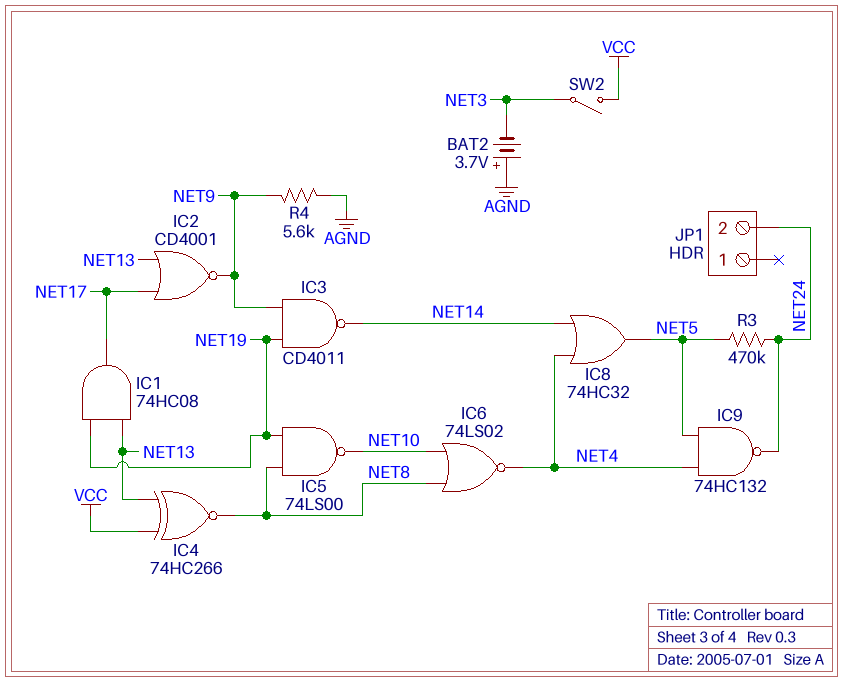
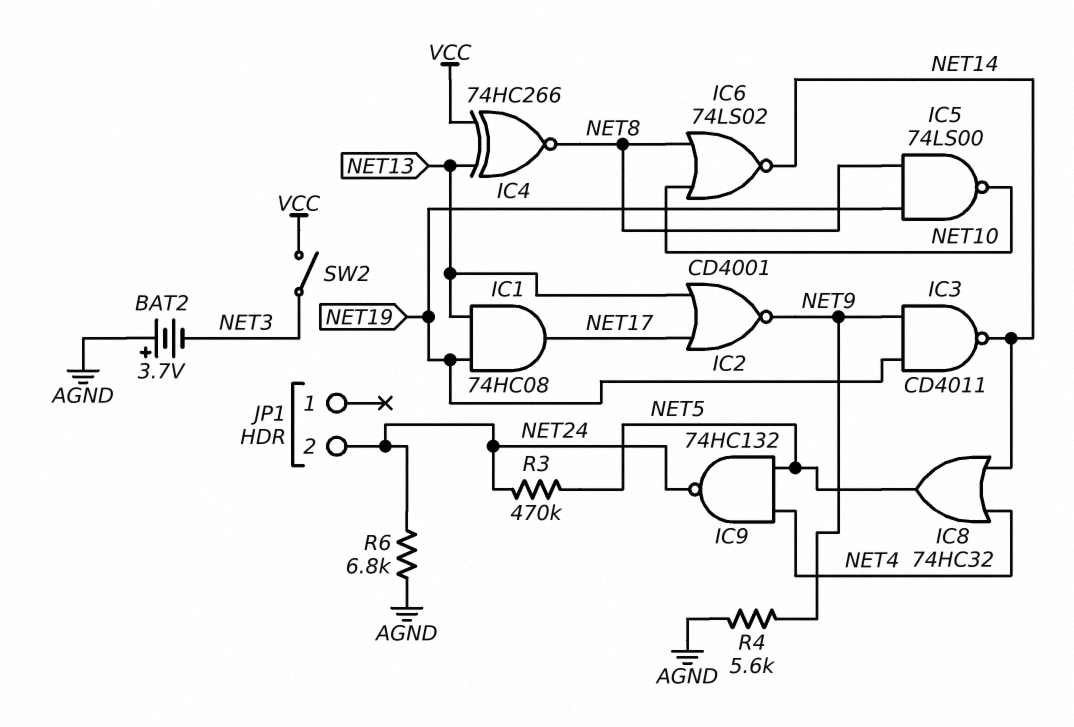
IC6: NOR 74LS02 (in NET8, in NET10, out NET4) -> NOR 74LS02 (in NET8, in NET10, out NET14)
R6: none -> 6.8k (AGND, NET24)

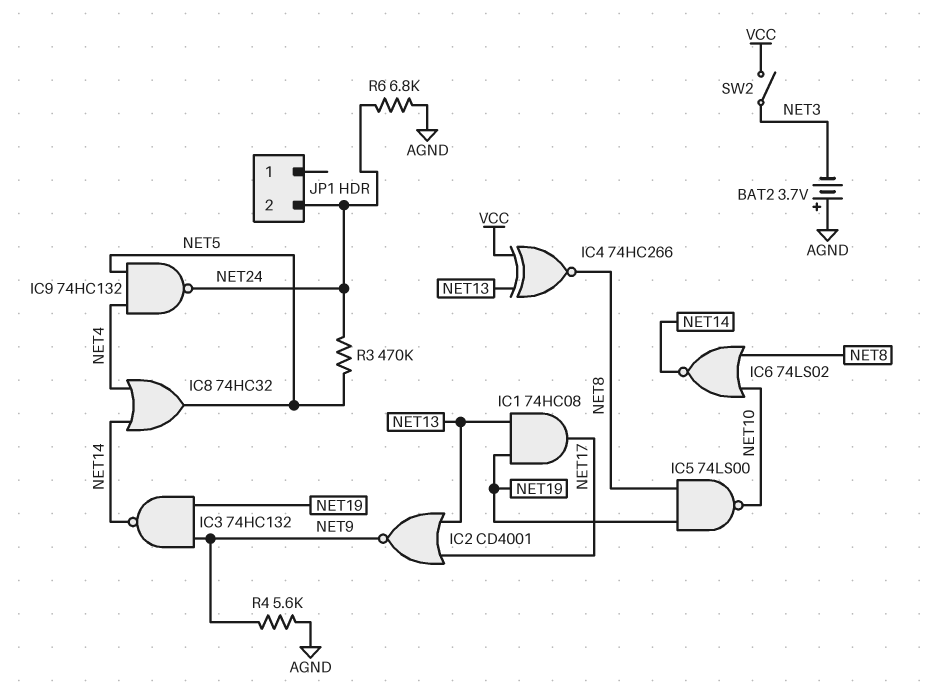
IC3: NAND CD4011 (in NET9, in NET19, out NET14) -> NAND 74HC132 (in NET9, in NET19, out NET14)

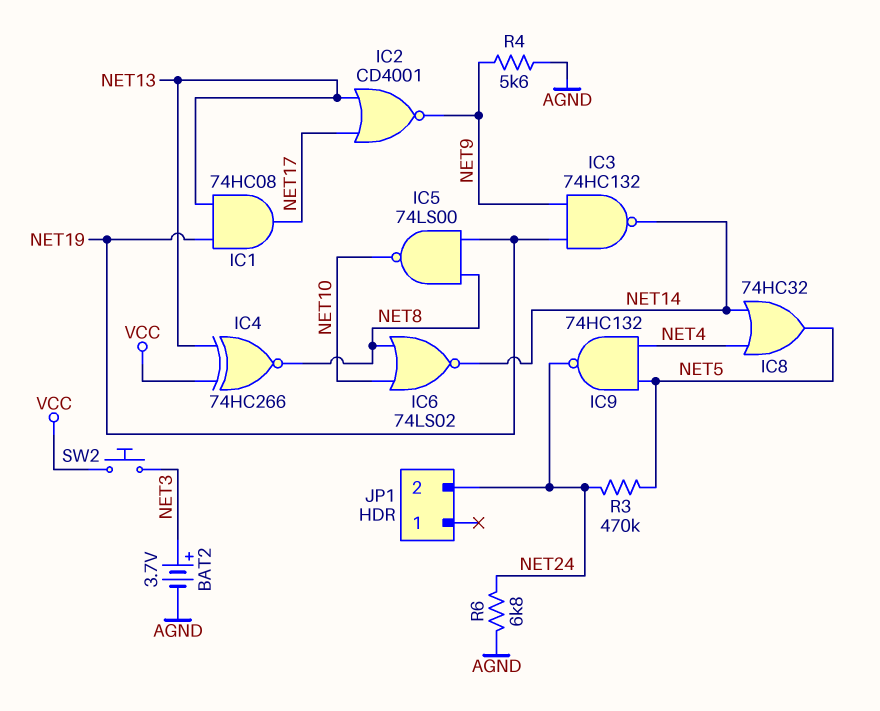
BAT2: 3.7V (plus AGND, minus NET3) -> 3.7V (plus NET3, minus AGND)
SW2: switch (NET3, VCC) -> button (NET3, VCC)

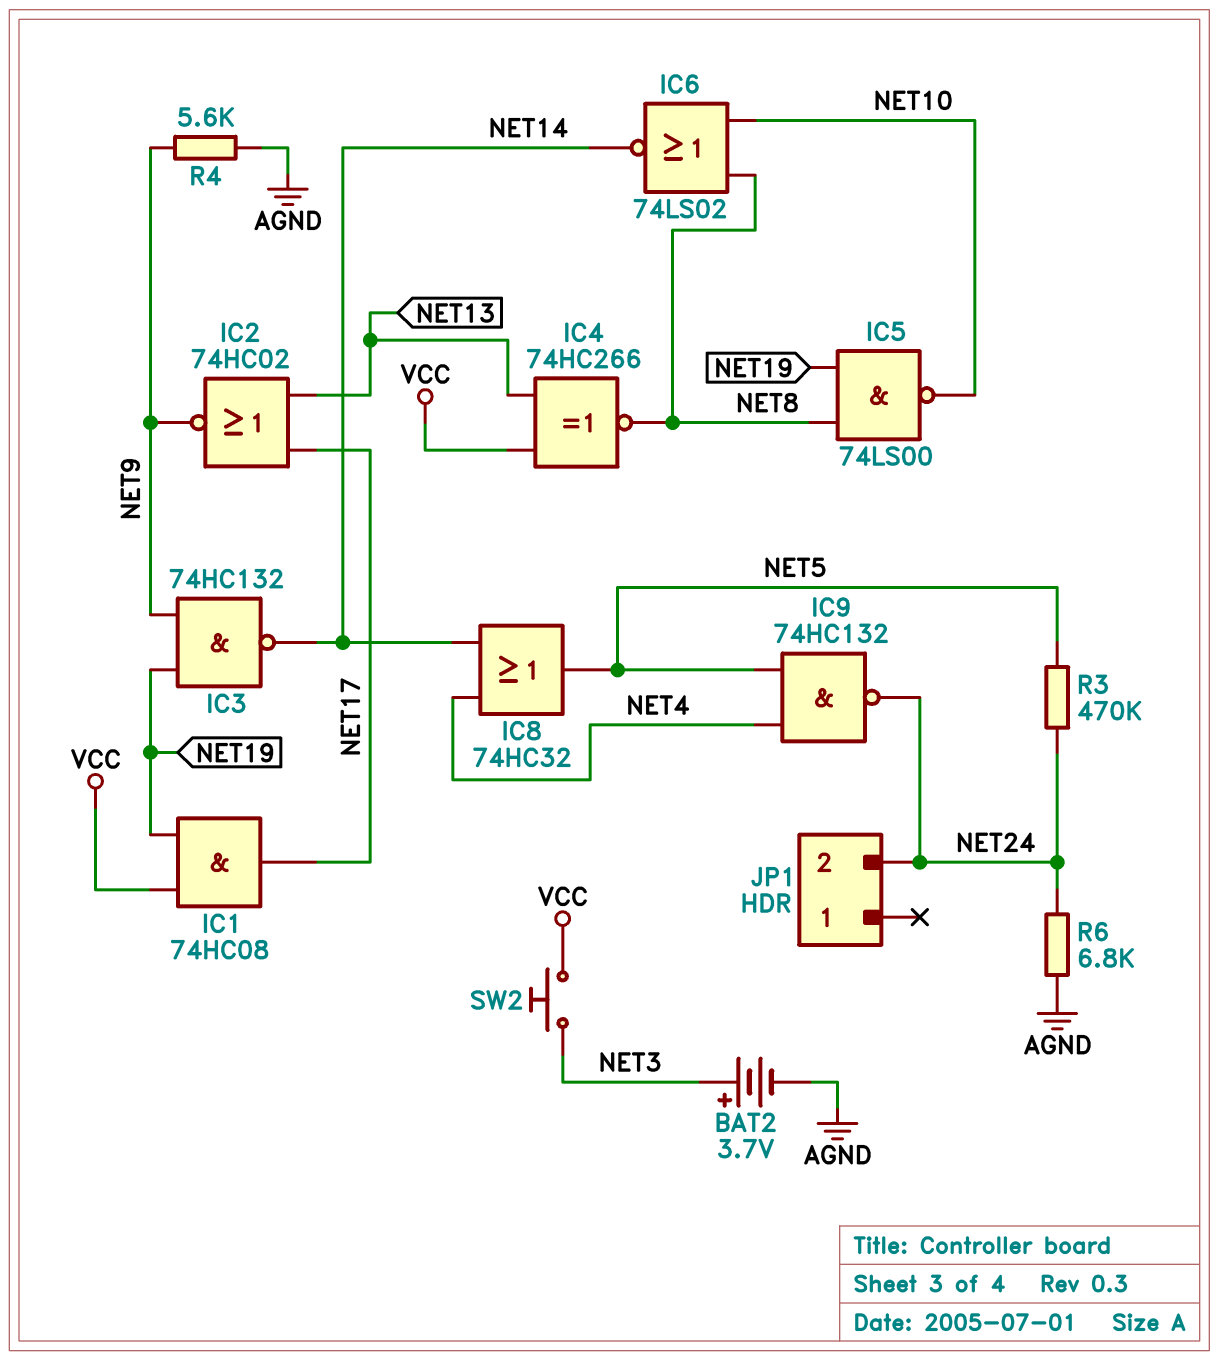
IC1: AND 74HC08 (in NET13, in NET19, out NET17) -> AND 74HC08 (in NET19, in VCC, out NET17)
IC2: NOR CD4001 (in NET13, in NET17, out NET9) -> NOR 74HC02 (in NET13, in NET17, out NET9)

